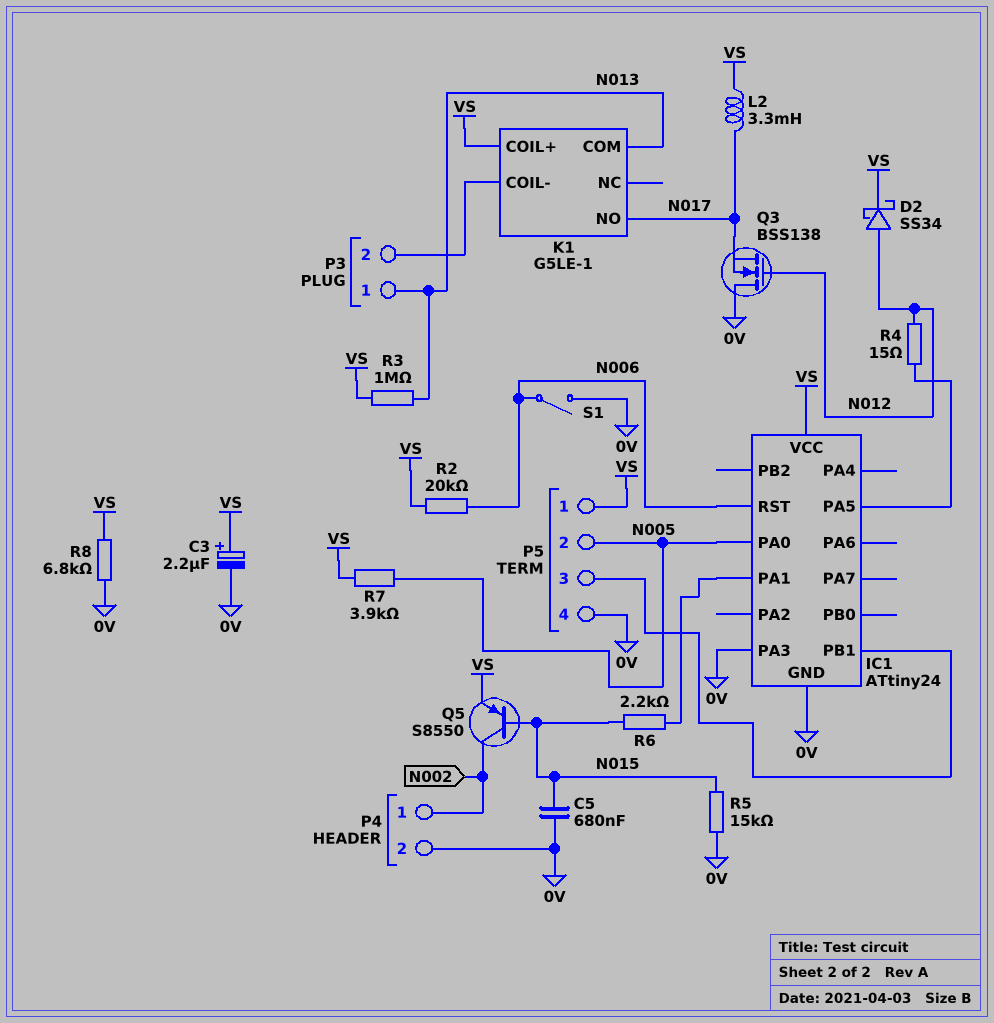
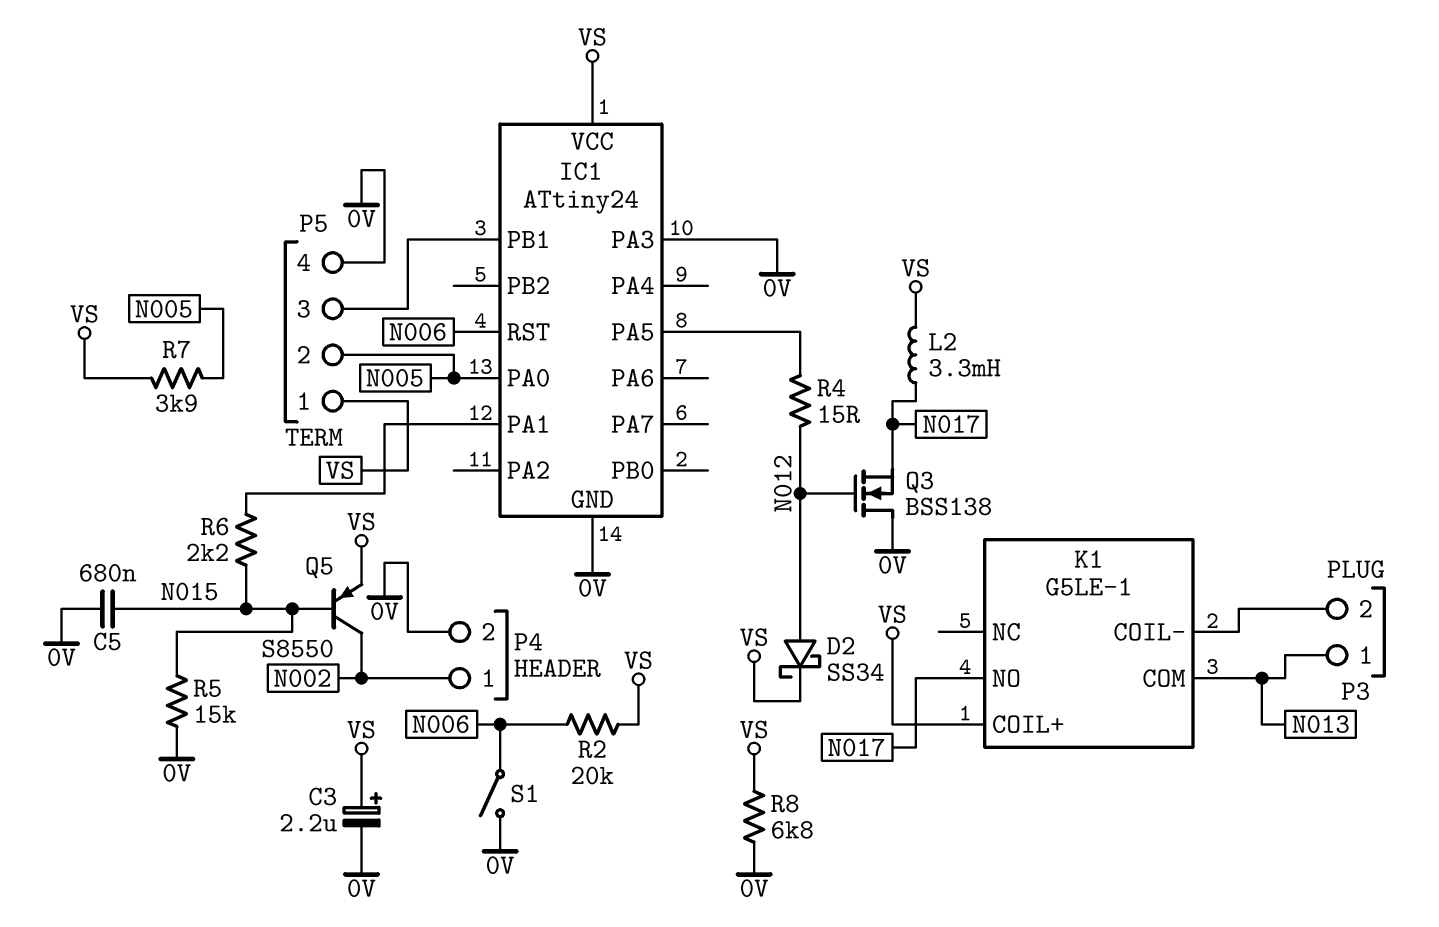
R3: 1M (N013, VS) -> none

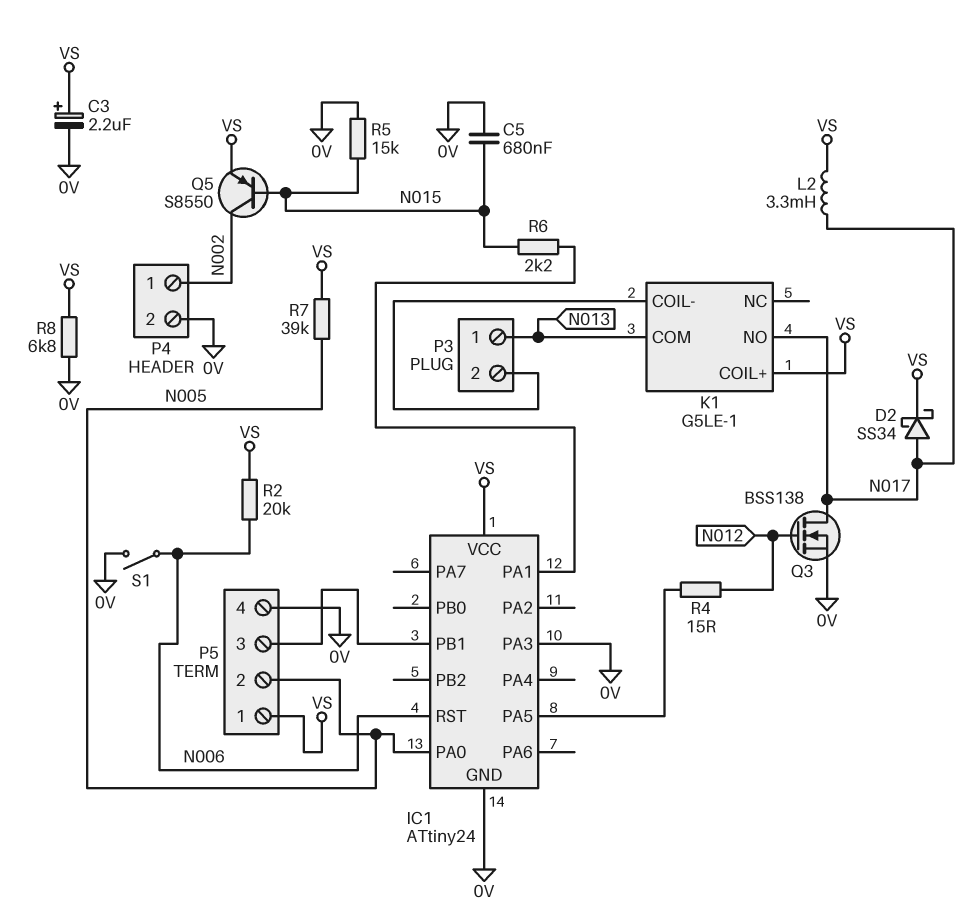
D2: schottky SS34 (A N012, K VS) -> schottky SS34 (A N017, K VS)
Q3: NMOS BSS138 (G N012, D 0V, S N017) -> NMOS BSS138 (G N012, D N017, S 0V)
R7: 3.9k (N005, VS) -> 39k (N005, VS)

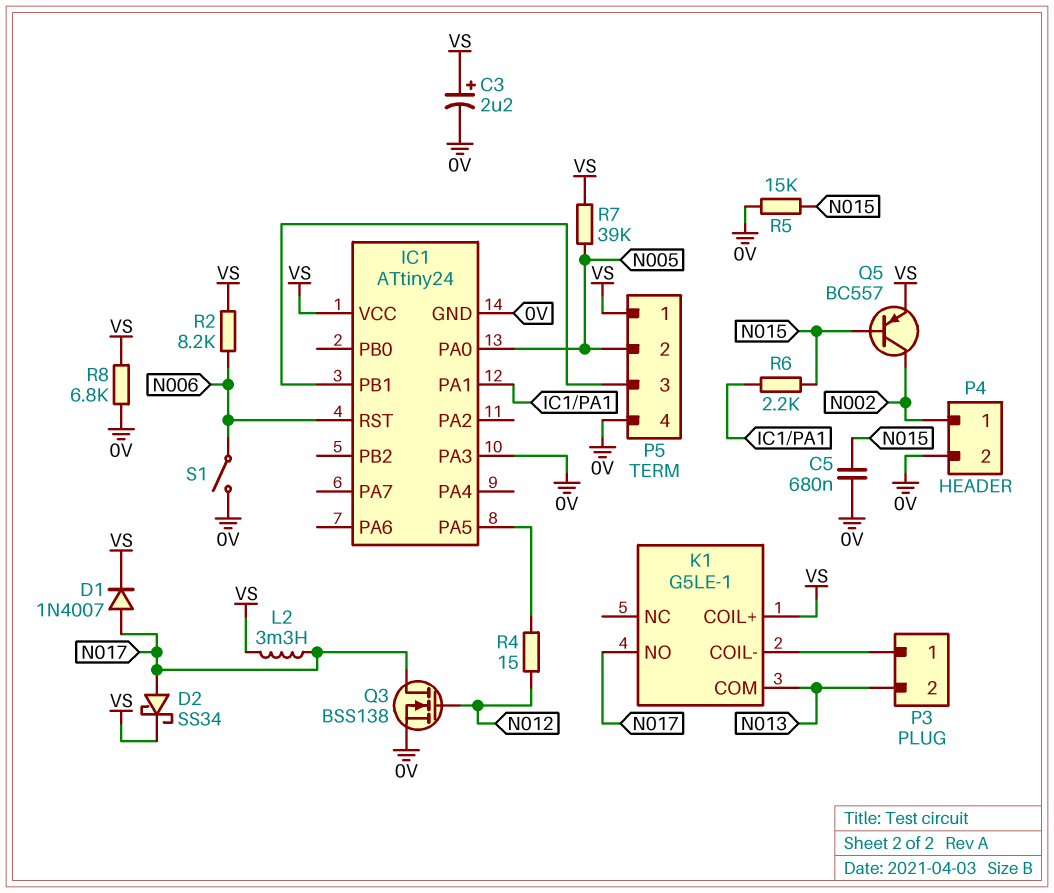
D1: none -> diode 1N4007 (A N017, K VS)
P3 pin 1: N013 -> K1/COIL-
P3 pin 2: K1/COIL- -> N013
Q5: PNP S8550 (B N015, C N002, E VS) -> PNP BC557 (B N015, C N002, E VS)
R2: 20k (N006, VS) -> 8.2k (N006, VS)

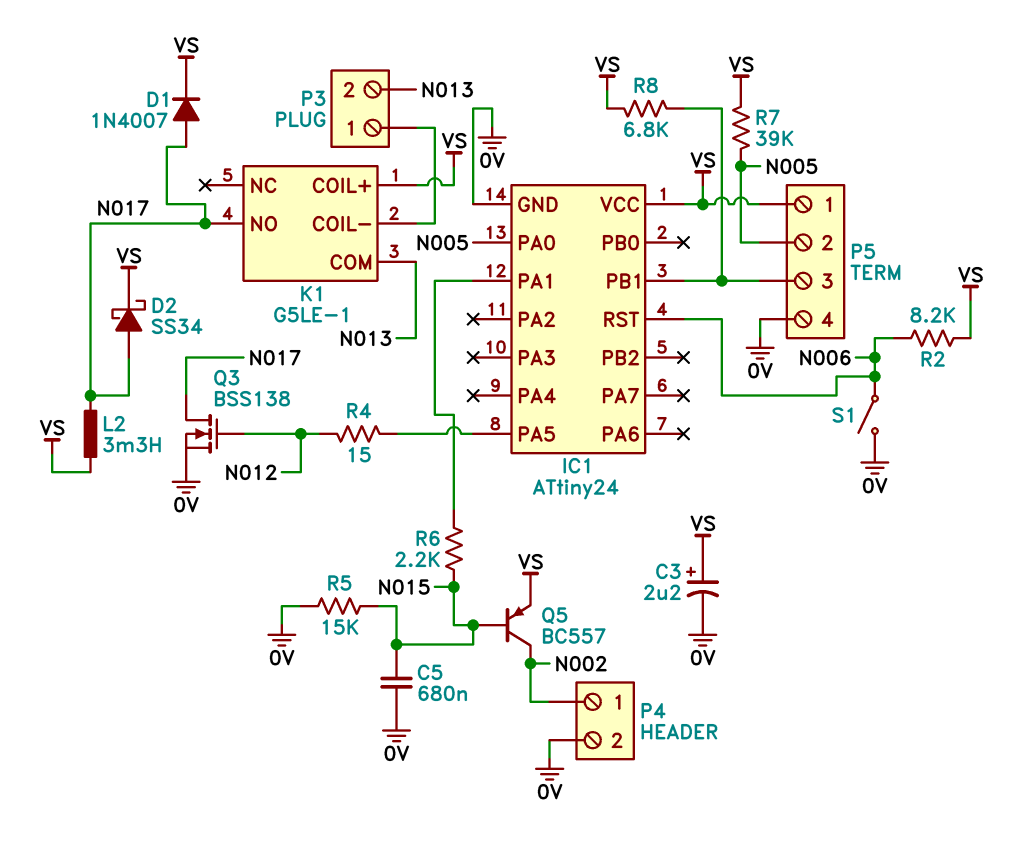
IC1 pin PA3: 0V -> none
R8: 6.8k (0V, VS) -> 6.8k (IC1/PB1, VS)

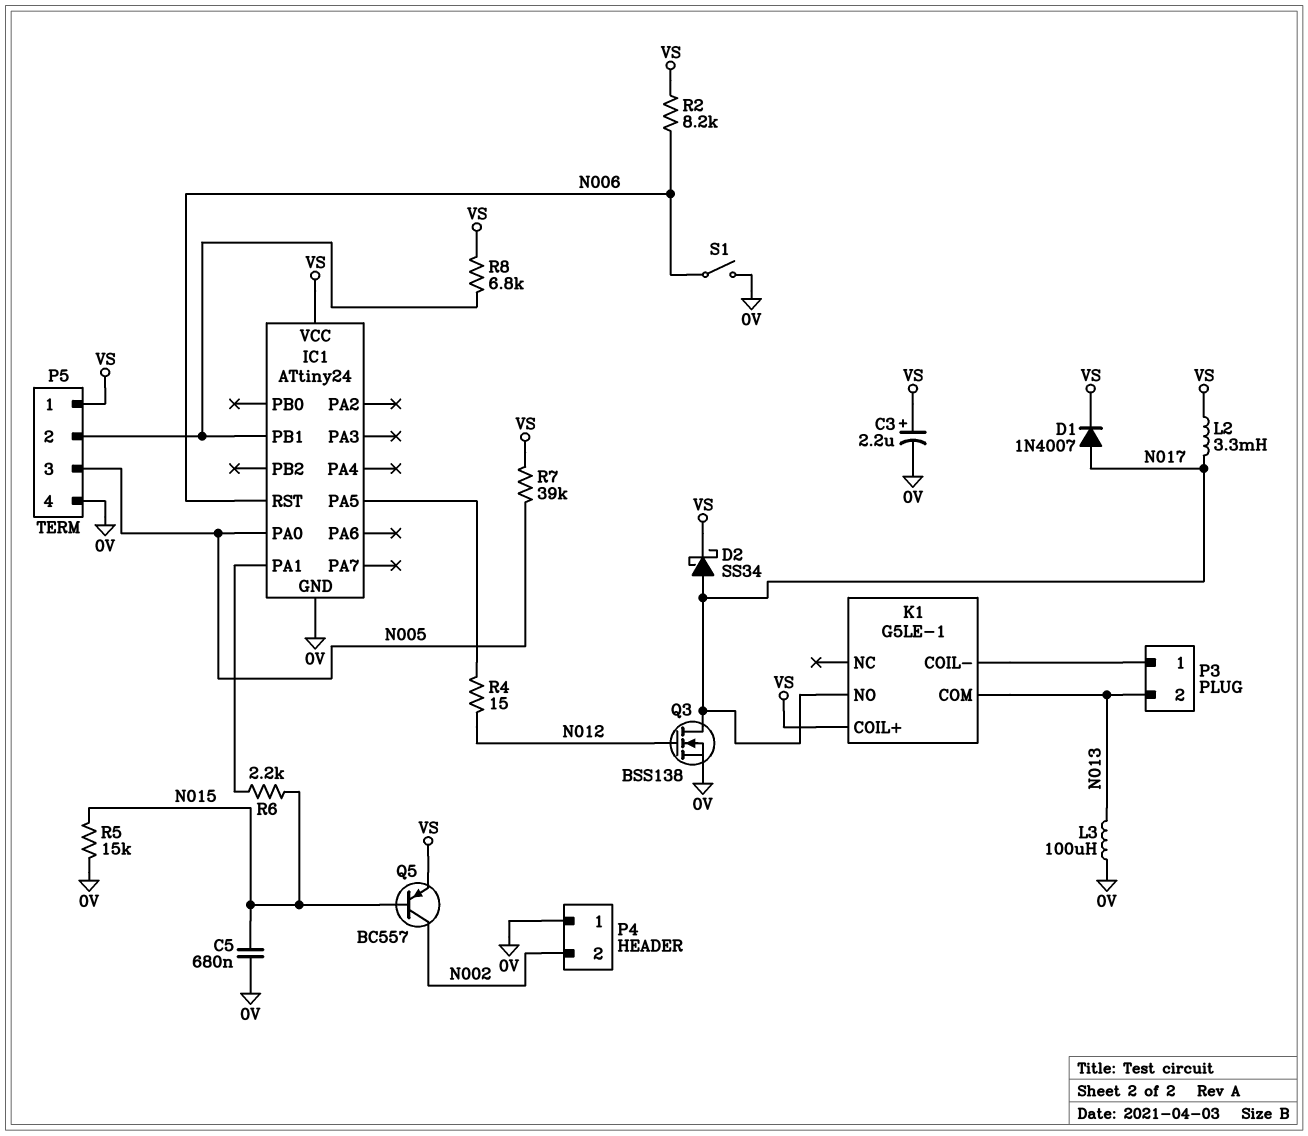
L3: none -> 100uH (0V, N013)
P4 pin 1: N002 -> 0V
P4 pin 2: 0V -> N002
P5 pin 2: N005 -> IC1/PB1
P5 pin 3: IC1/PB1 -> N005

